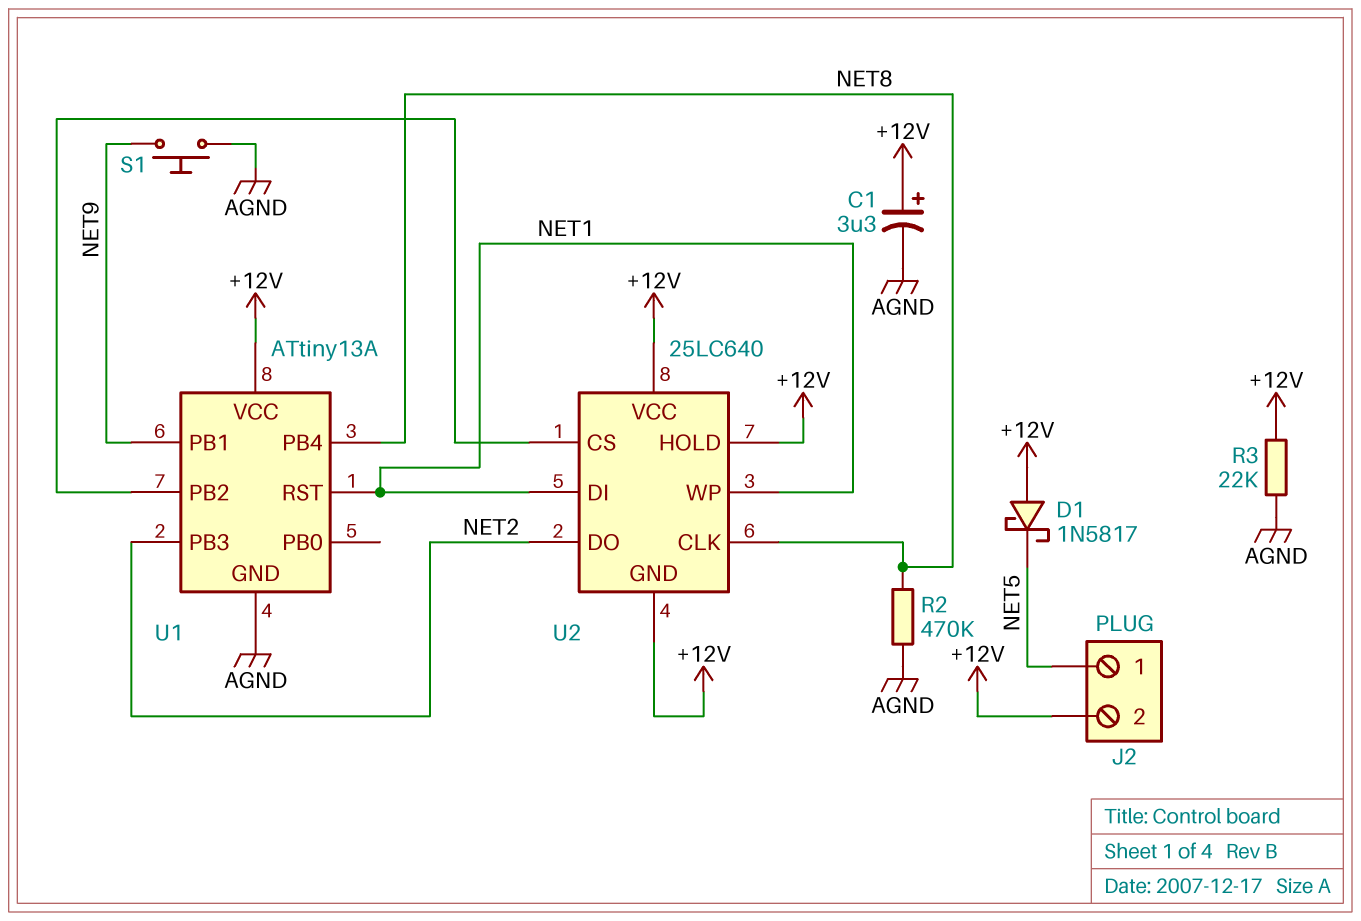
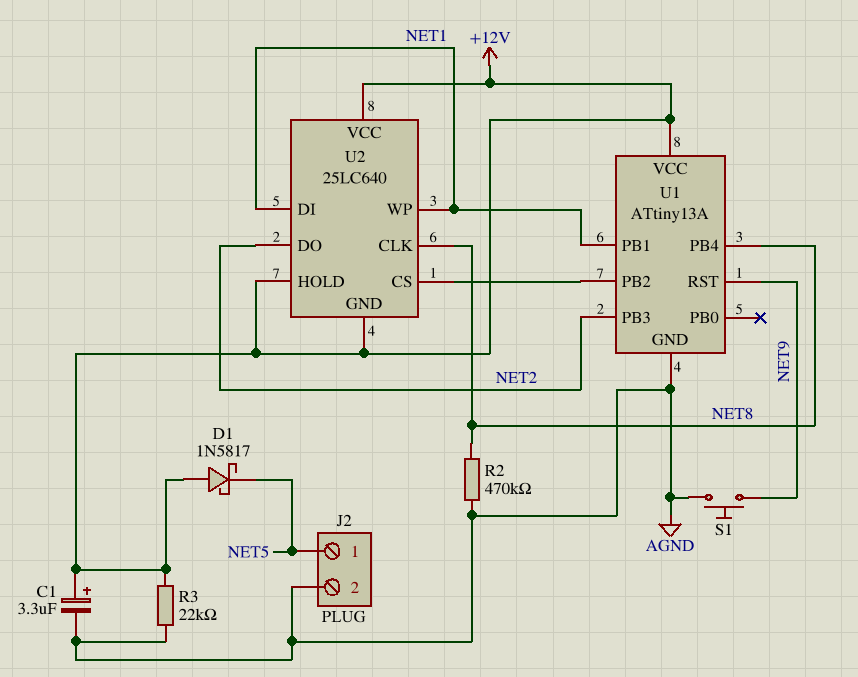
J2 pin 2: +12V -> AGND
U1 pin PB1: NET9 -> NET1
U1 pin RST: NET1 -> NET9

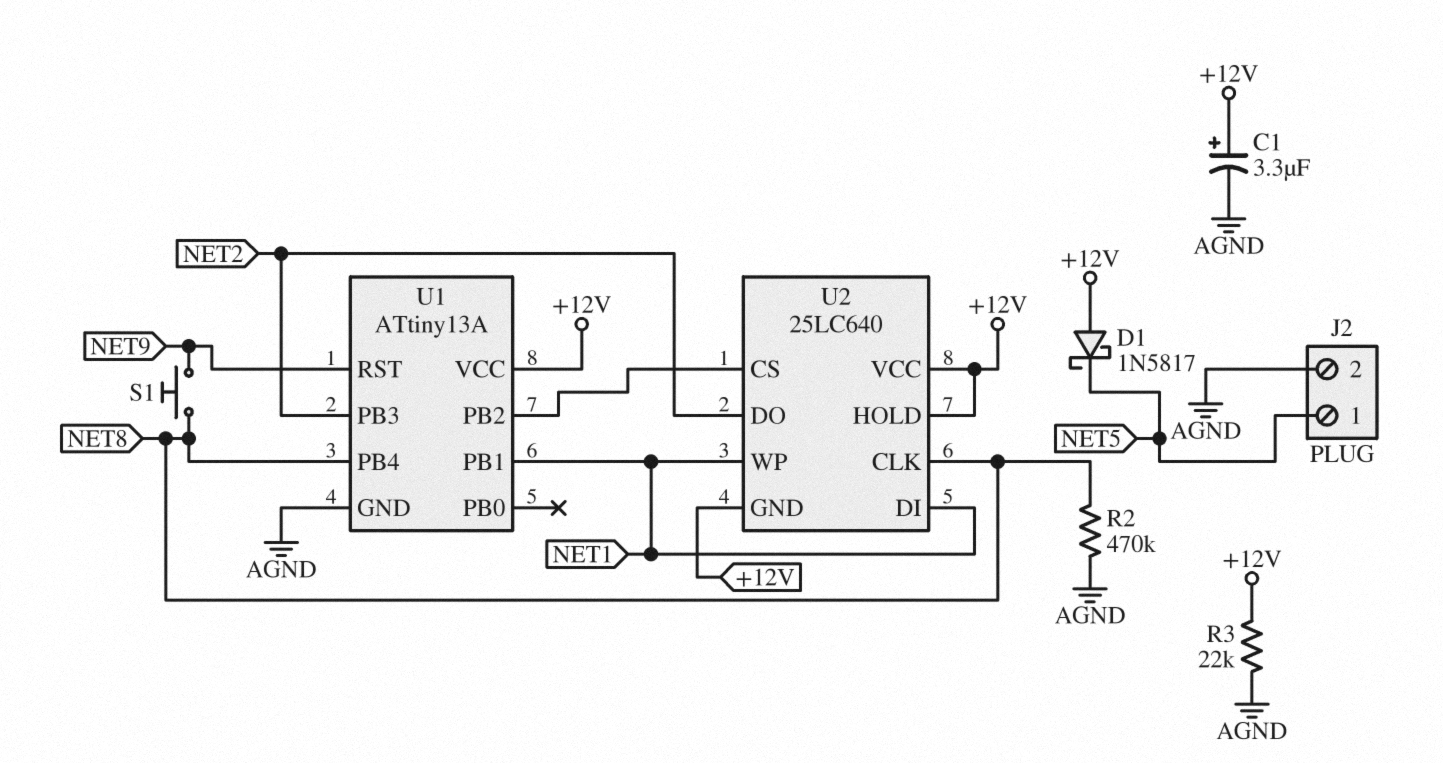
S1: button (AGND, NET9) -> button (NET8, NET9)

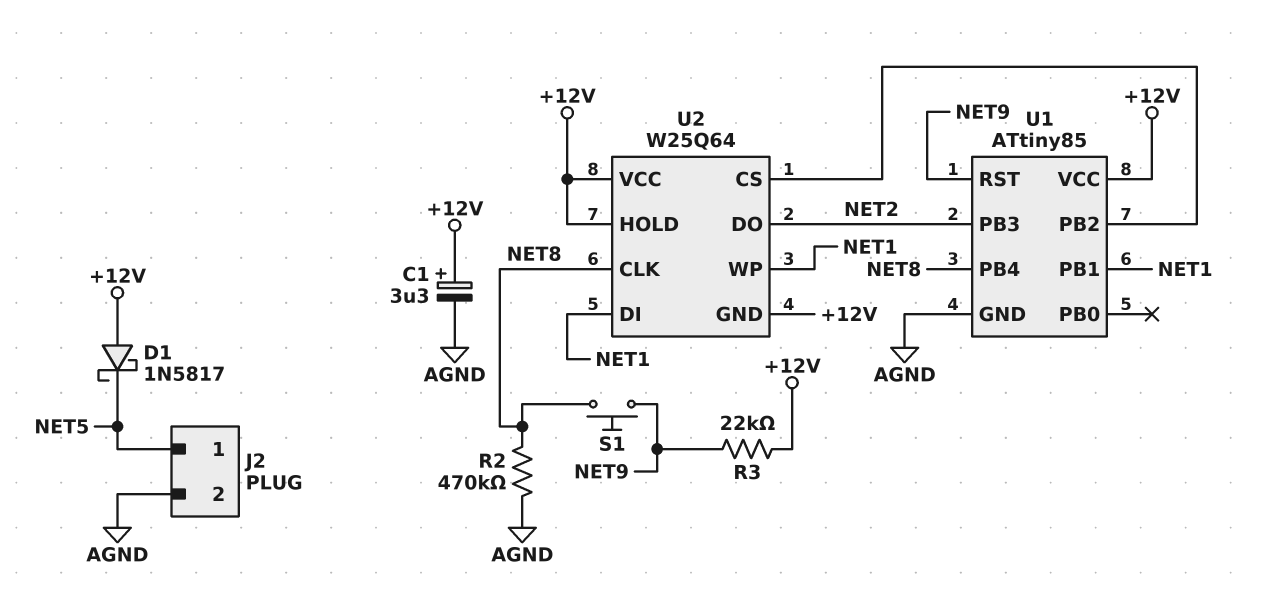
R3: 22k (+12V, AGND) -> 22k (+12V, NET9)
U1: ATtiny13A -> ATtiny85
U2: 25LC640 -> W25Q64

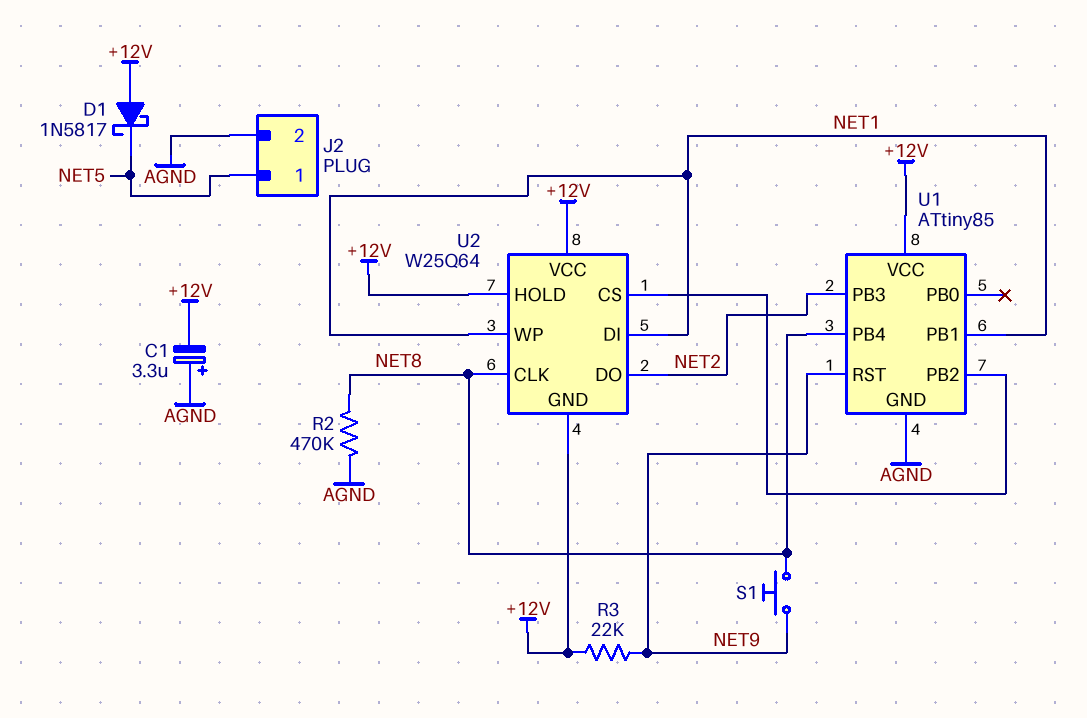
C1: 3.3uF (plus +12V, minus AGND) -> 3.3uF (plus AGND, minus +12V)

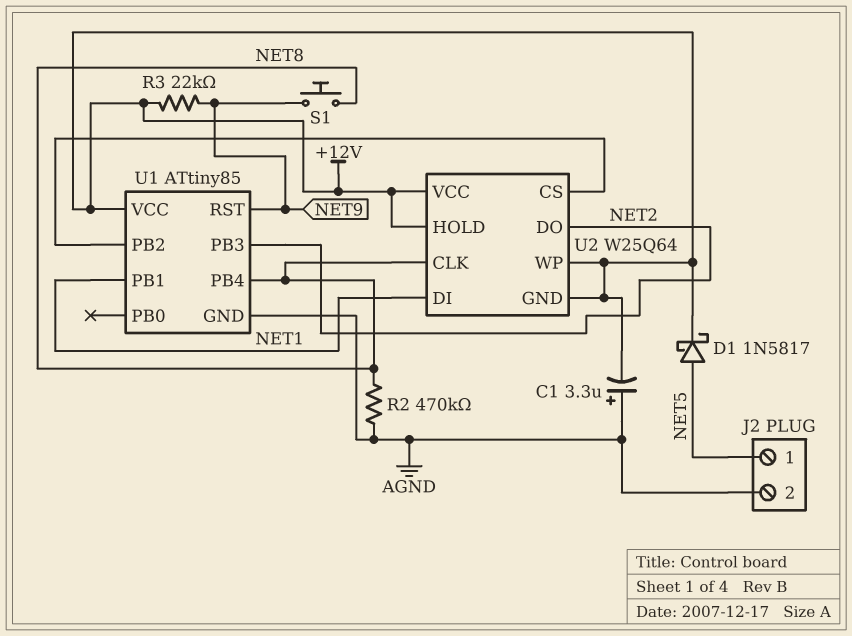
D1: schottky 1N5817 (A +12V, K NET5) -> schottky 1N5817 (A NET5, K +12V)
U2 pin WP: NET1 -> +12V

